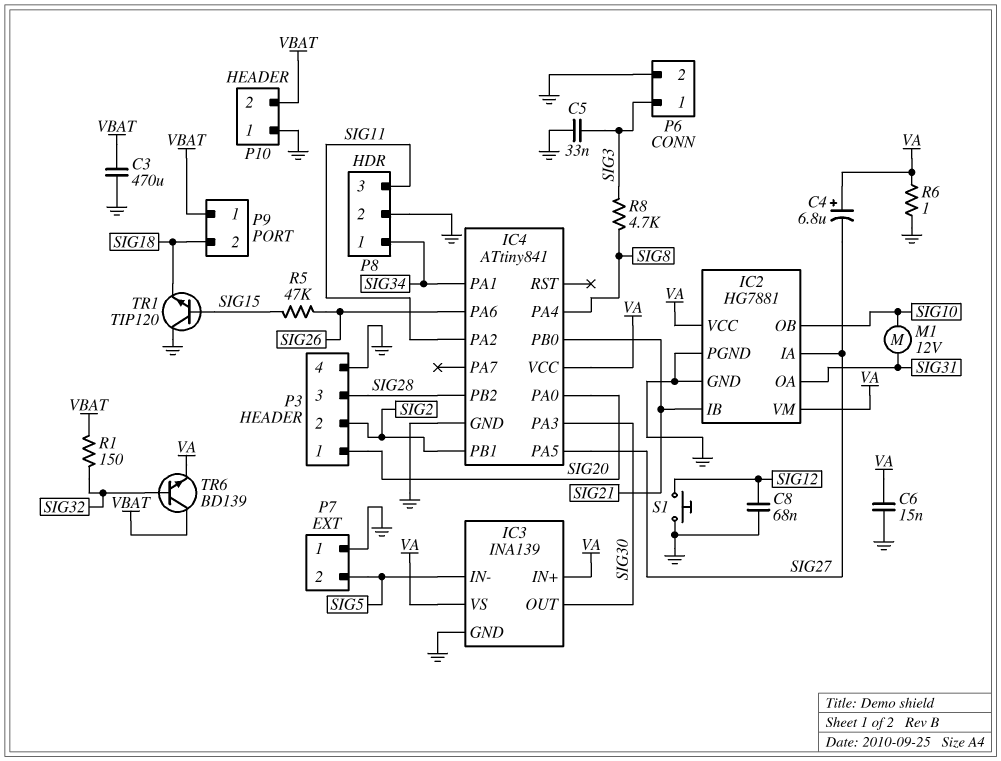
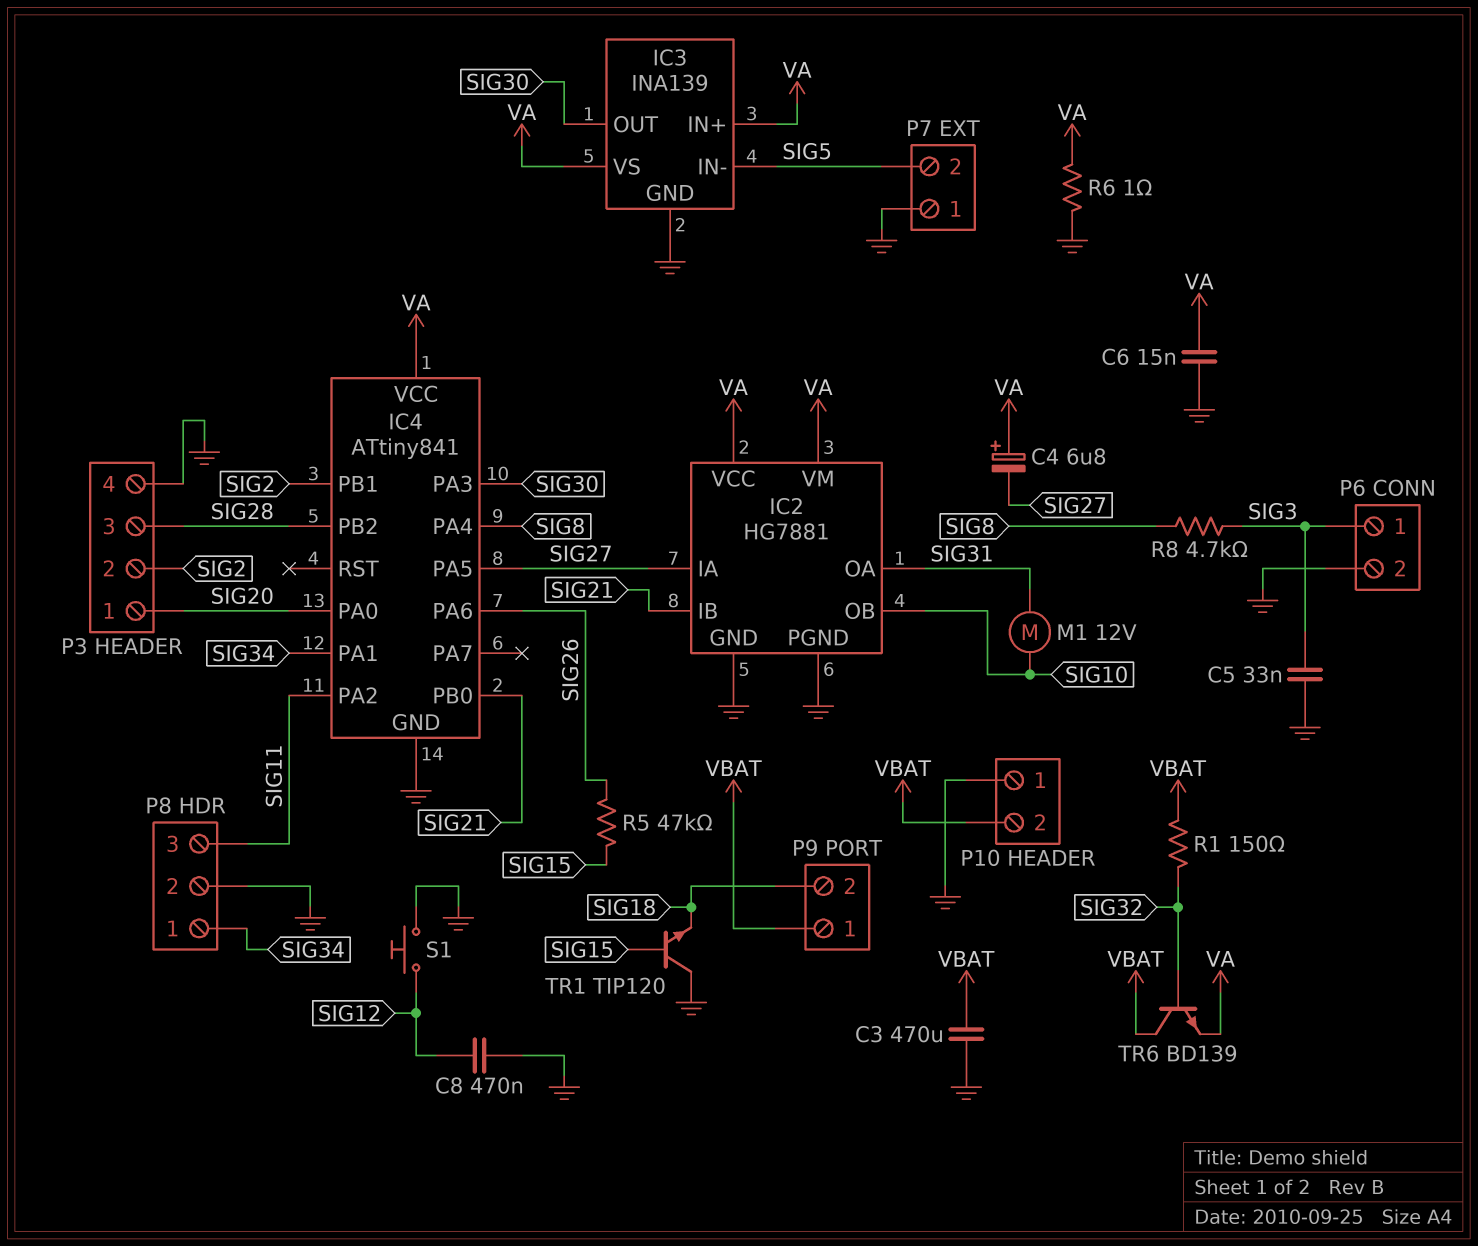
C8: 68nF (GND, SIG12) -> 470nF (GND, SIG12)

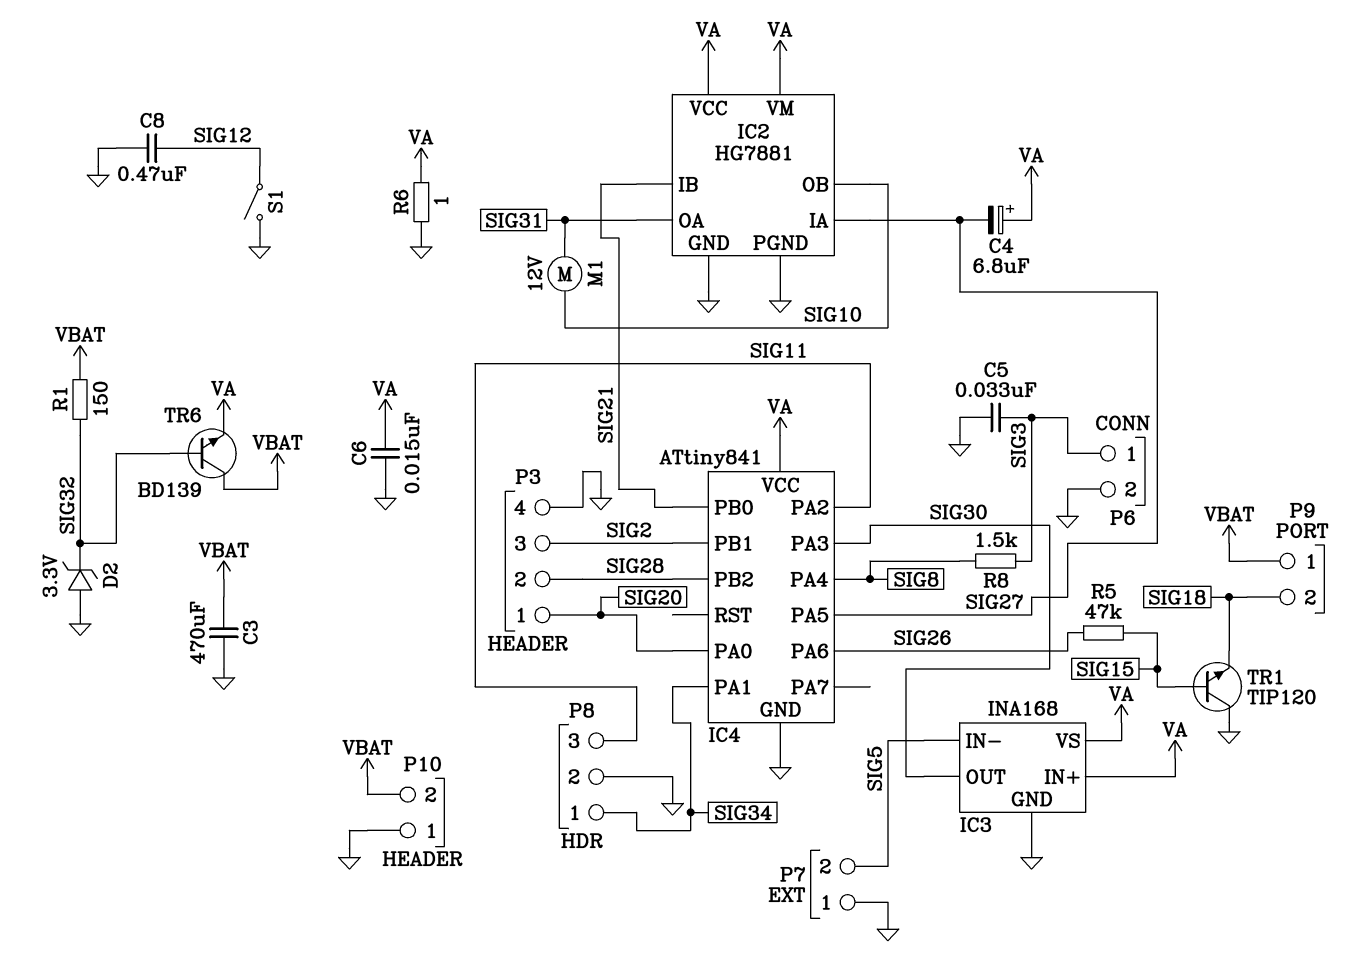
D2: none -> zener 3.3V (A GND, K SIG32)
IC3: INA139 -> INA168
P3 pin 2: SIG2 -> SIG28
P3 pin 3: SIG28 -> SIG2
R8: 4.7k (SIG3, SIG8) -> 1.5k (SIG3, SIG8)
S1: button (GND, SIG12) -> switch (GND, SIG12)

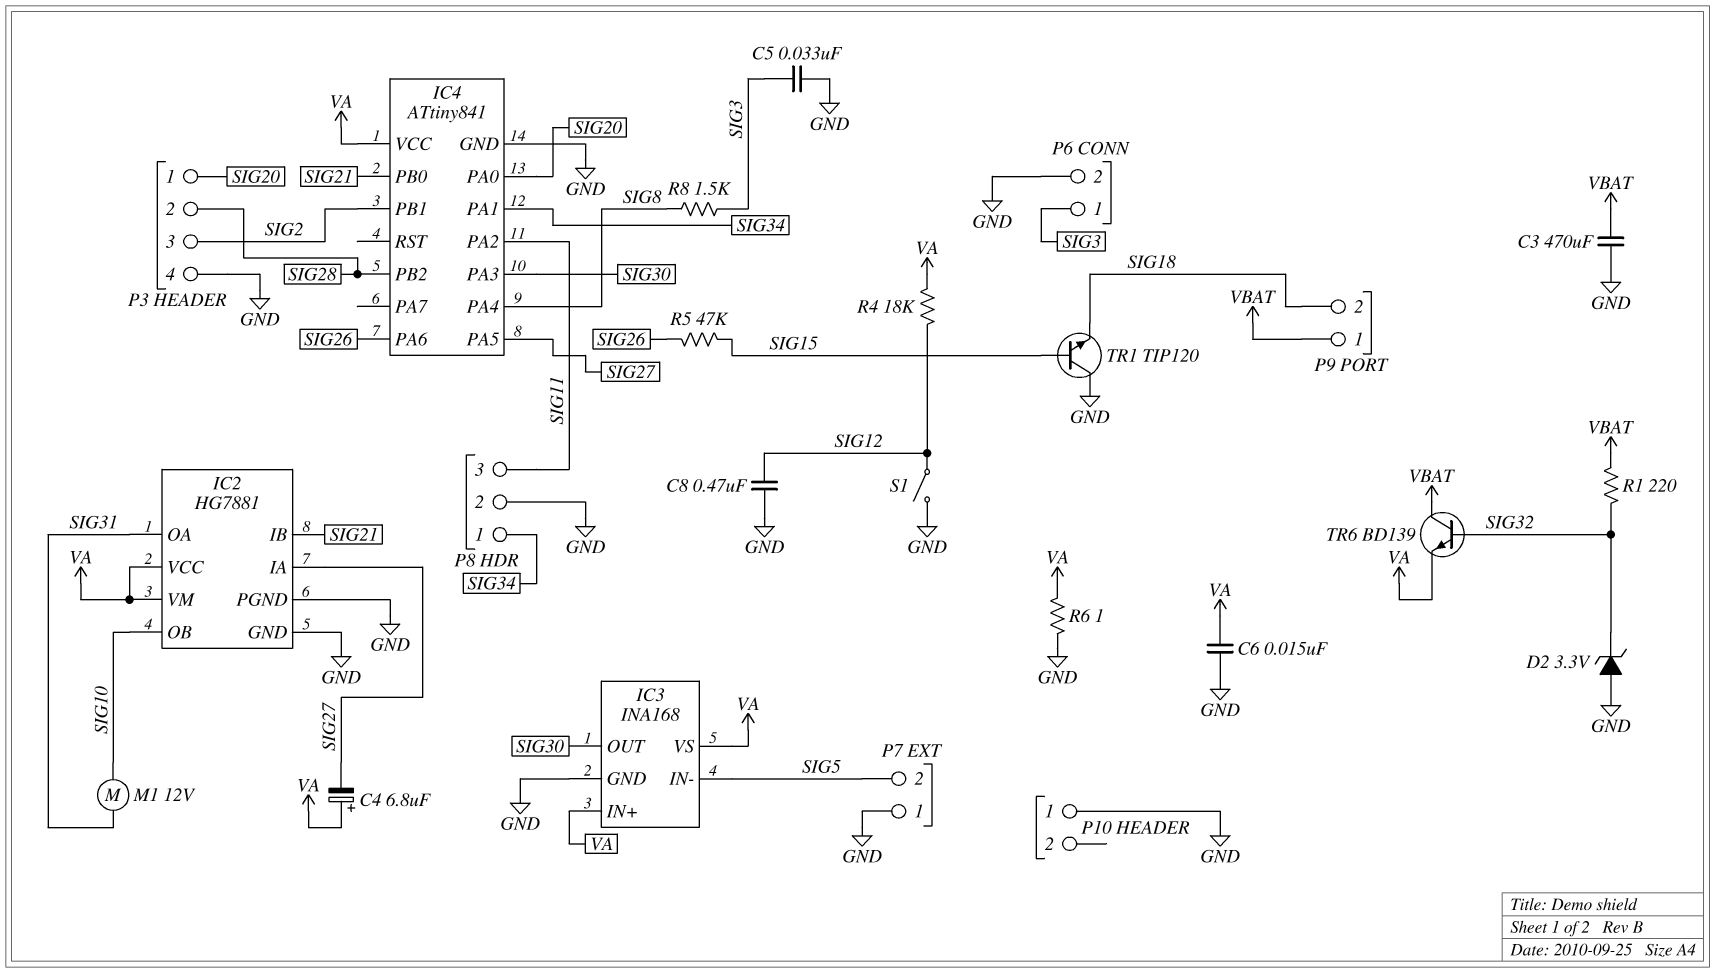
P10 pin 2: VBAT -> none
R1: 150 (SIG32, VBAT) -> 220 (SIG32, VBAT)
R4: none -> 18k (SIG12, VA)

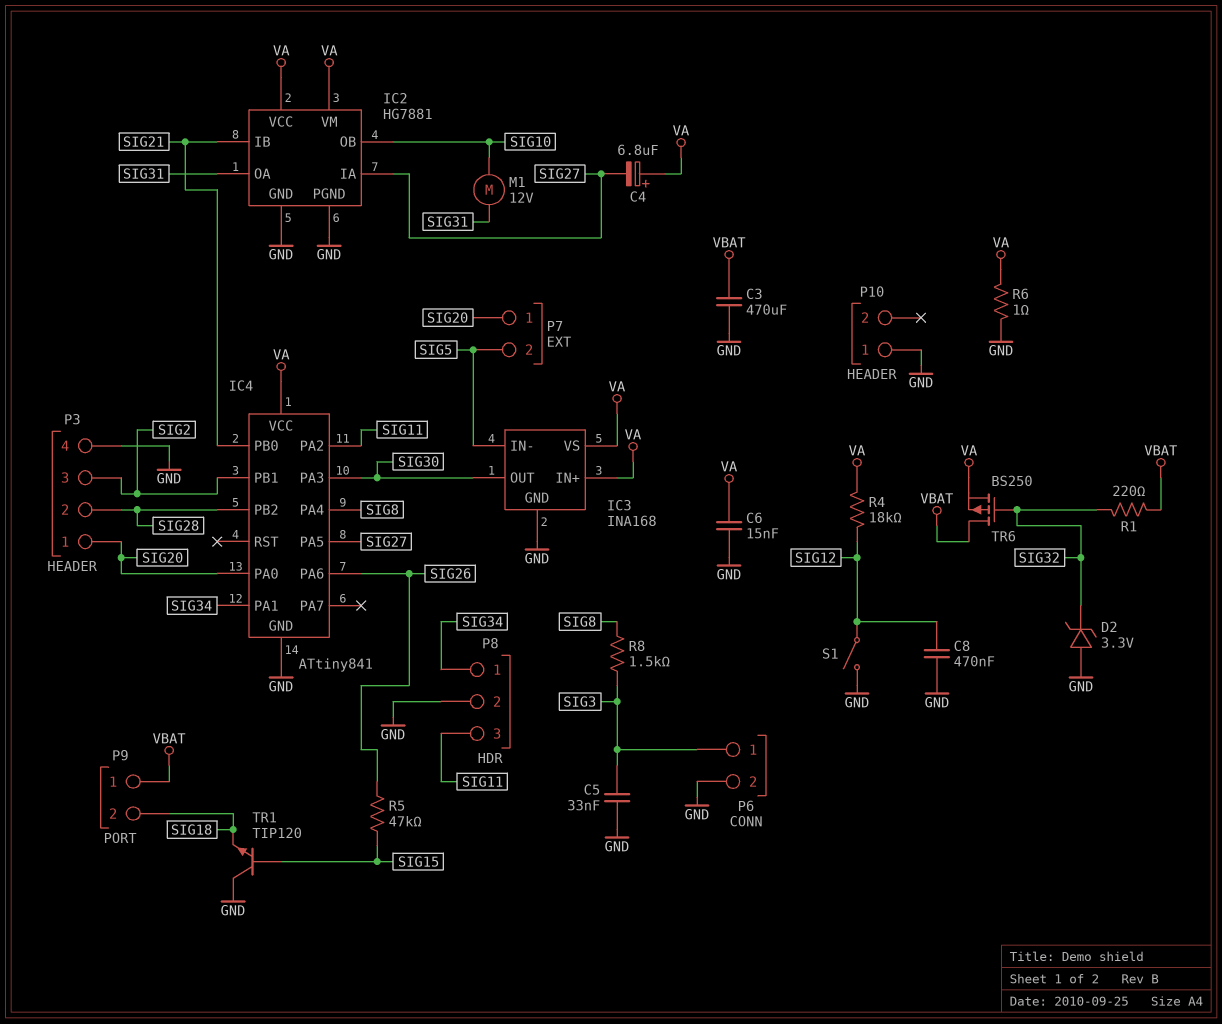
P7 pin 1: GND -> SIG20
TR6: NPN BD139 (B SIG32, C VBAT, E VA) -> PMOS BS250 (G SIG32, D VBAT, S VA)

